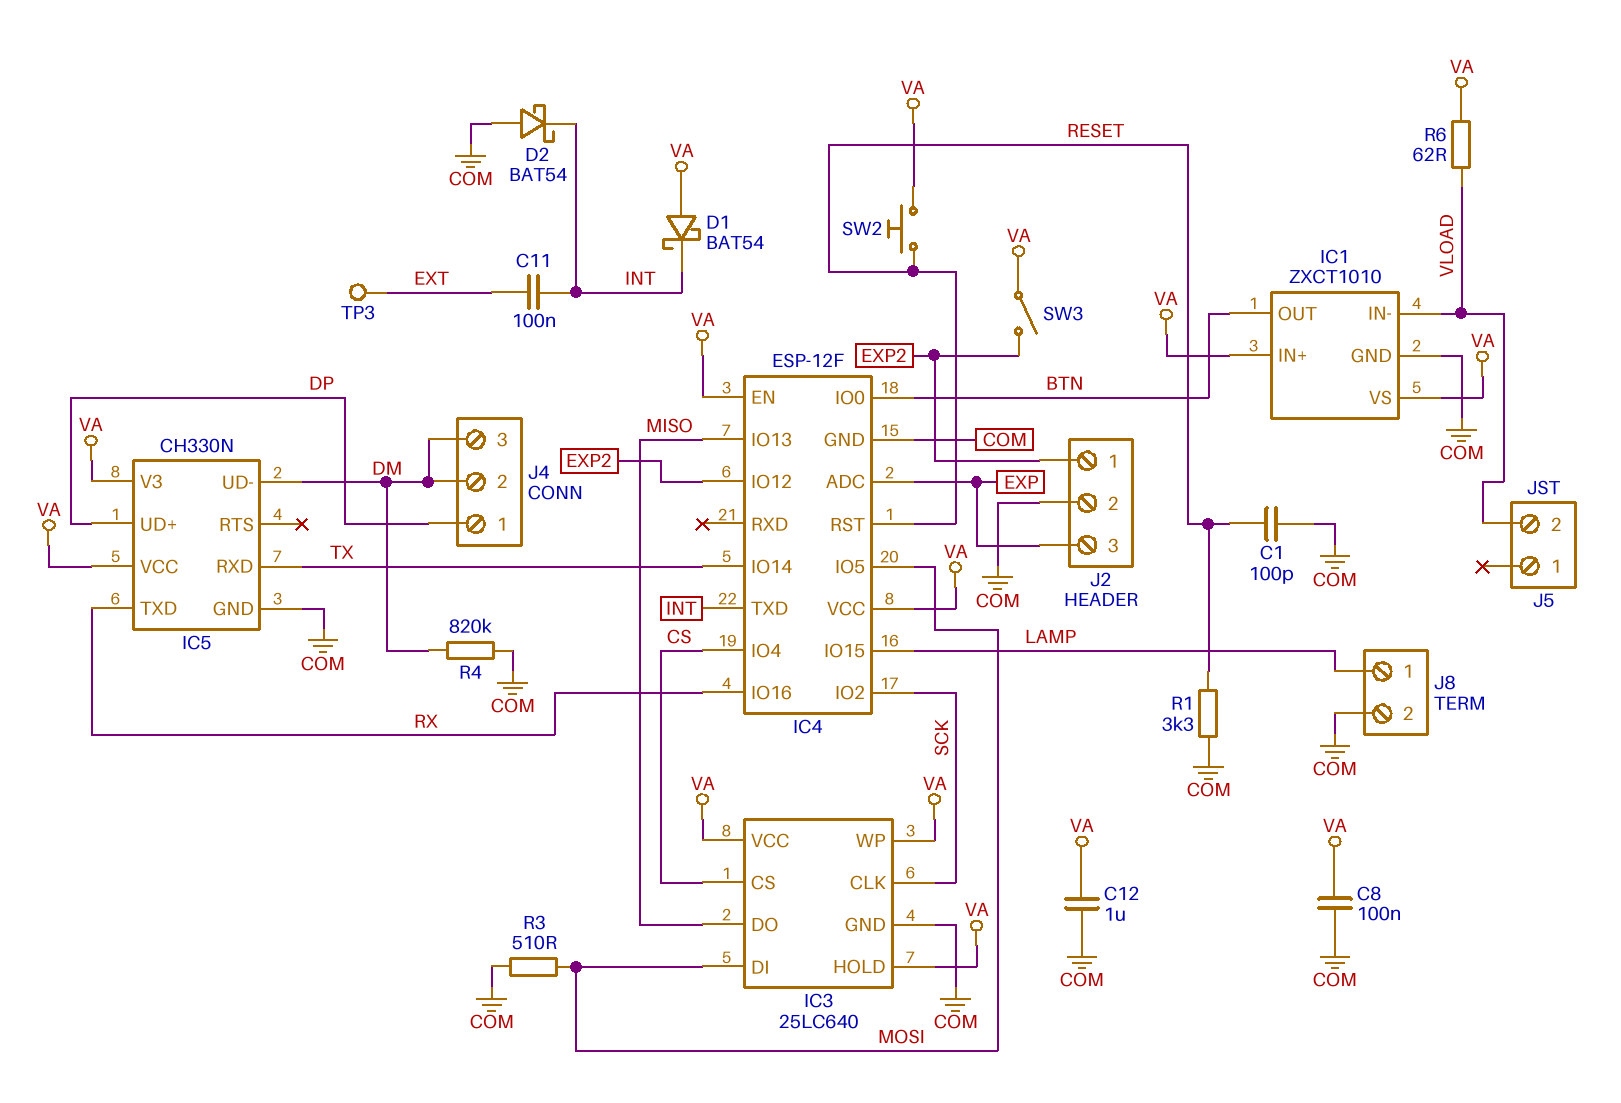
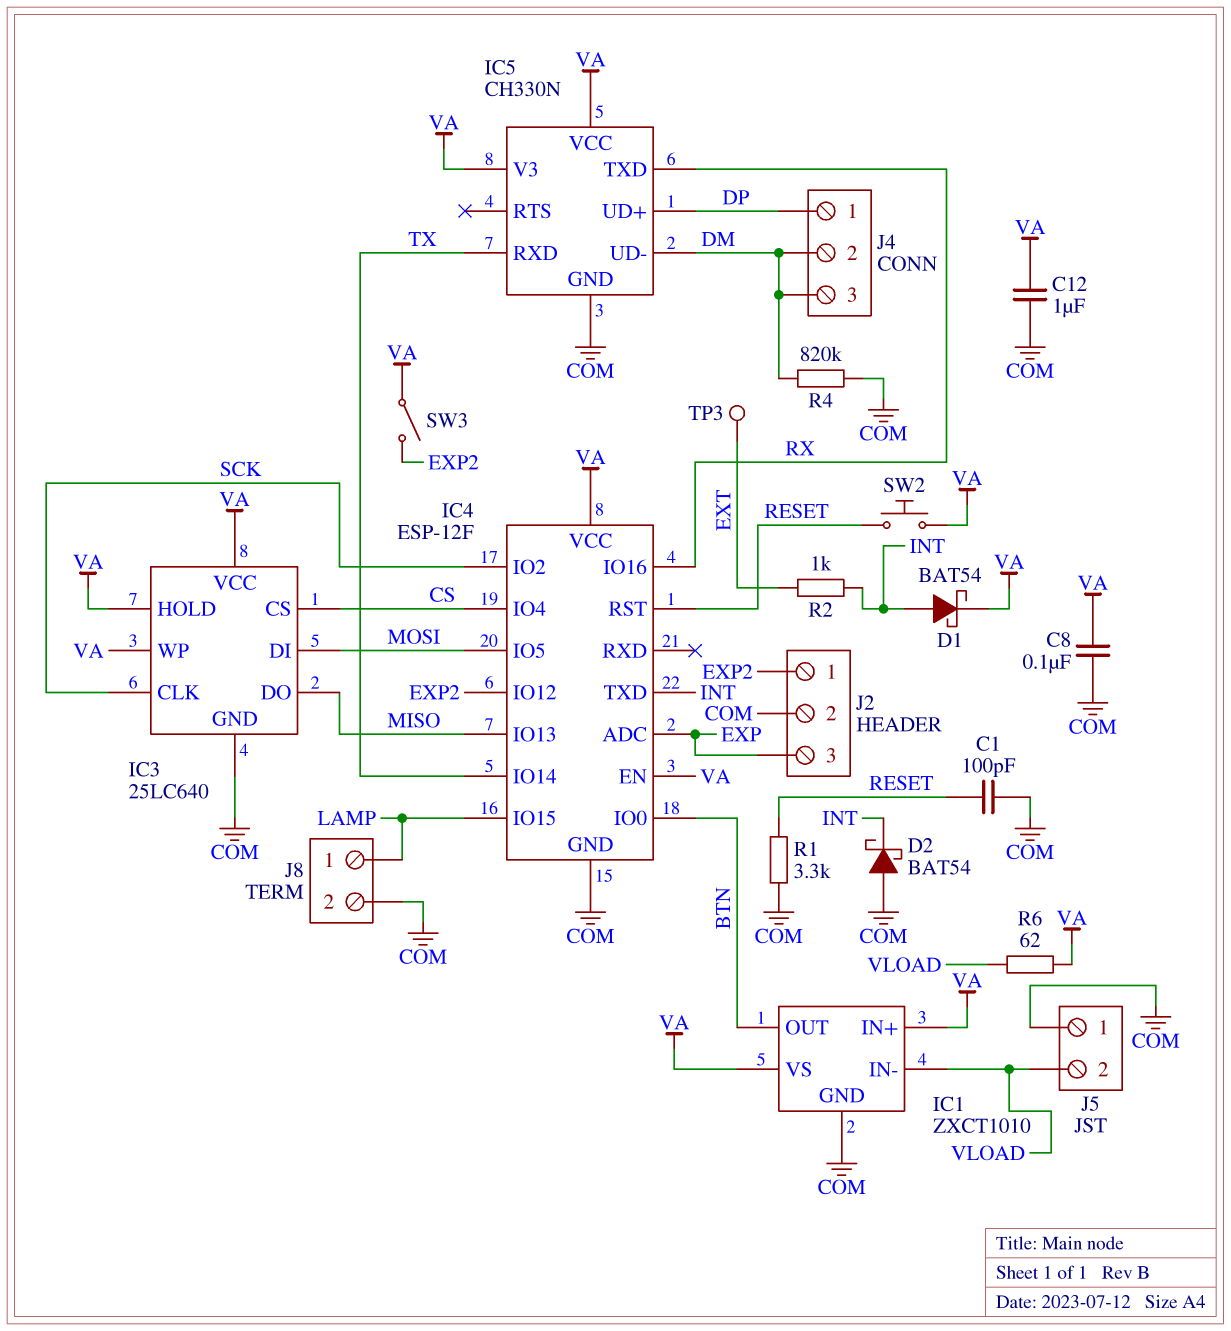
C11: 100nF (EXT, INT) -> none
D1: schottky BAT54 (A VA, K INT) -> schottky BAT54 (A INT, K VA)
J5 pin 1: none -> COM
R2: none -> 1k (EXT, INT)
R3: 510 (COM, MOSI) -> none

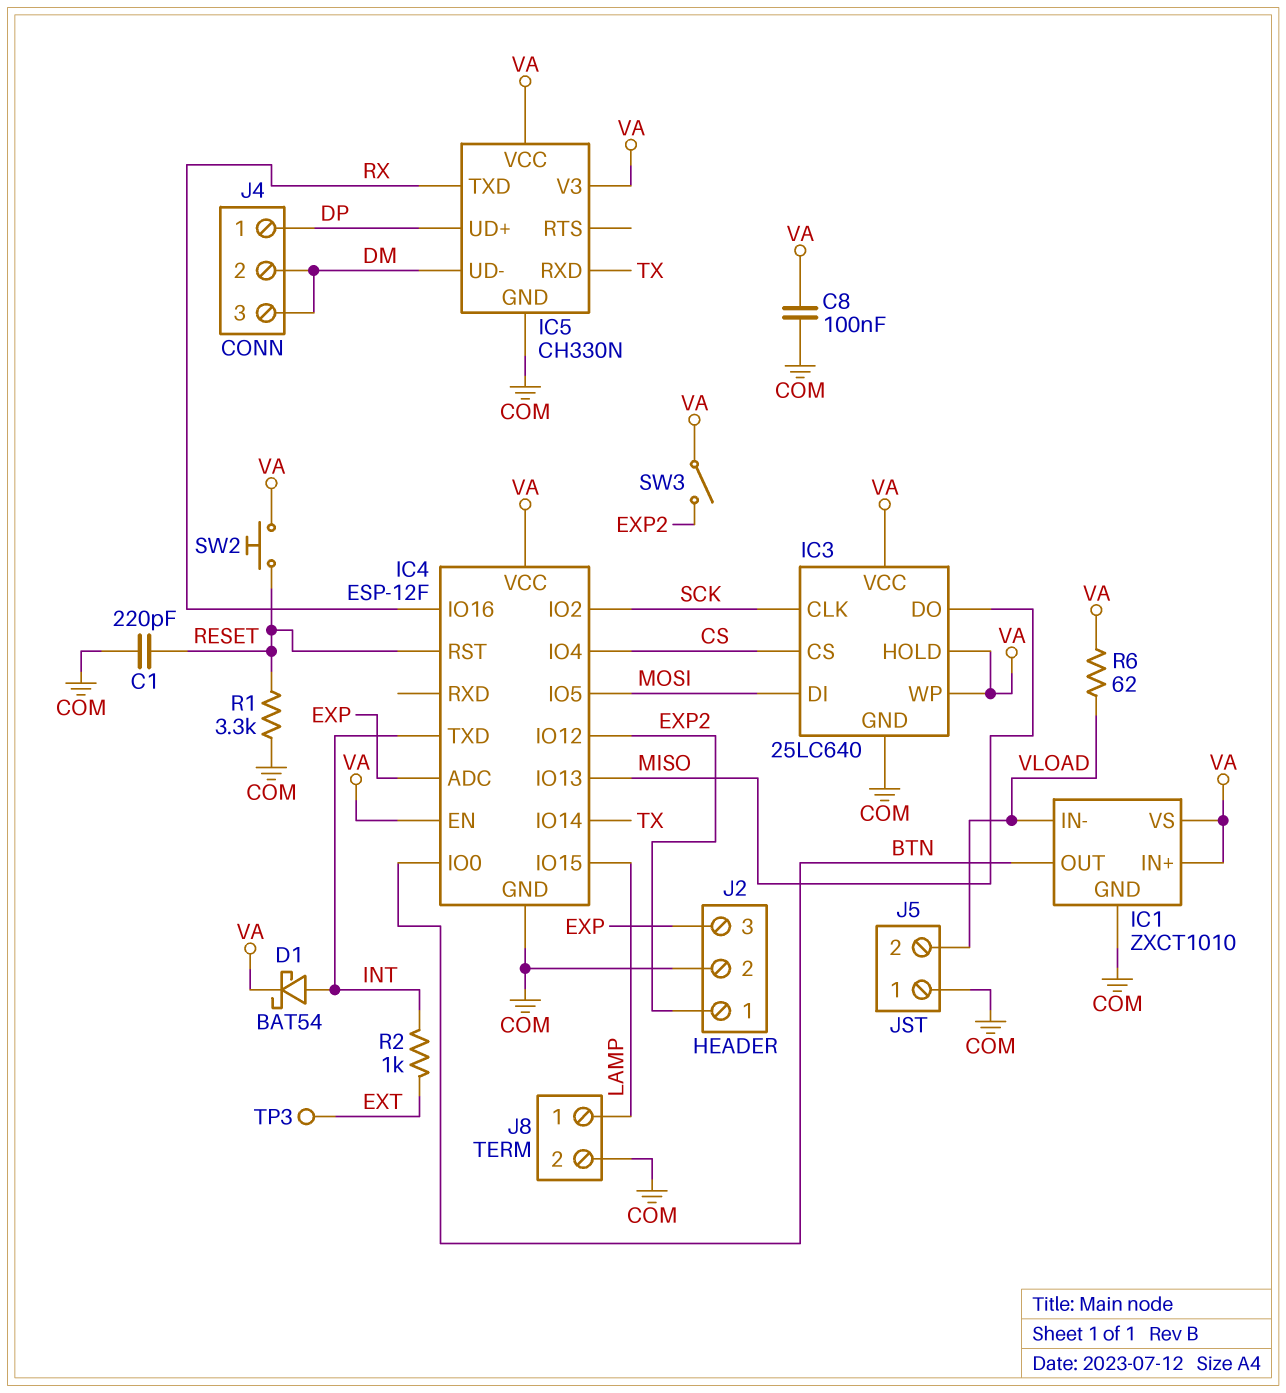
C1: 100pF (COM, RESET) -> 220pF (COM, RESET)
C12: 1uF (COM, VA) -> none
D2: schottky BAT54 (A COM, K INT) -> none
R4: 820k (COM, DM) -> none

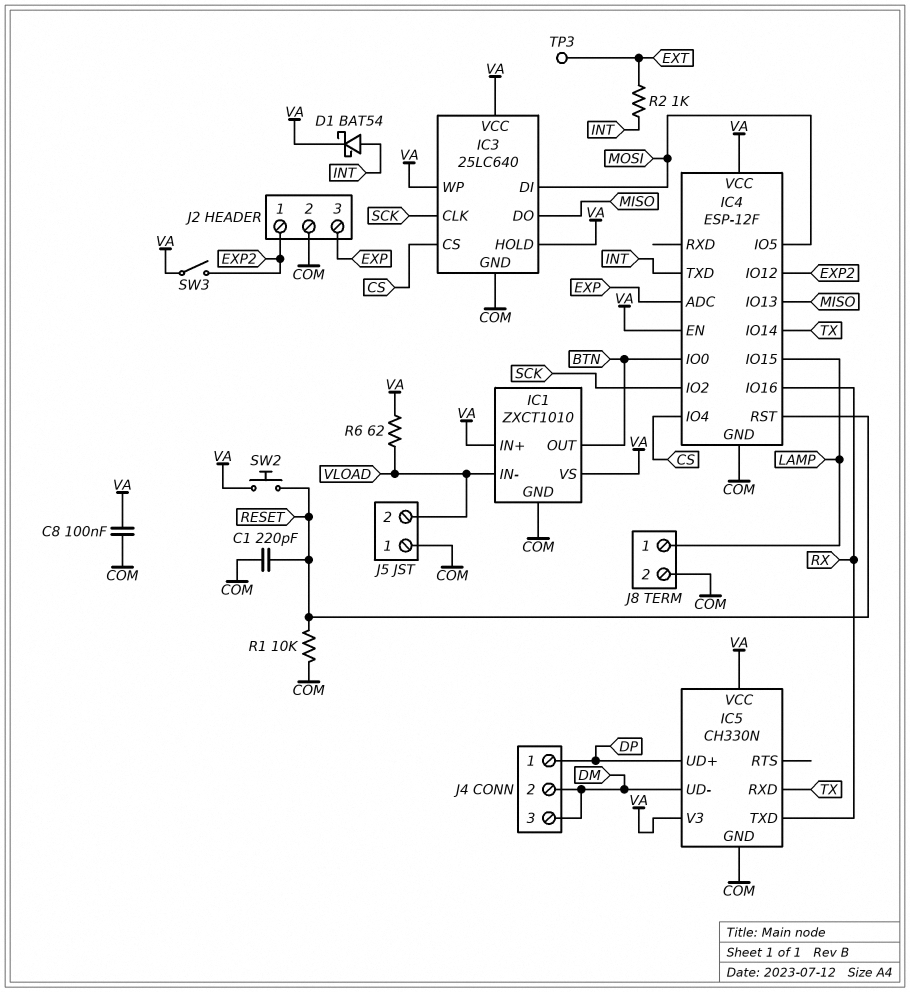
R1: 3.3k (COM, RESET) -> 10k (COM, RESET)

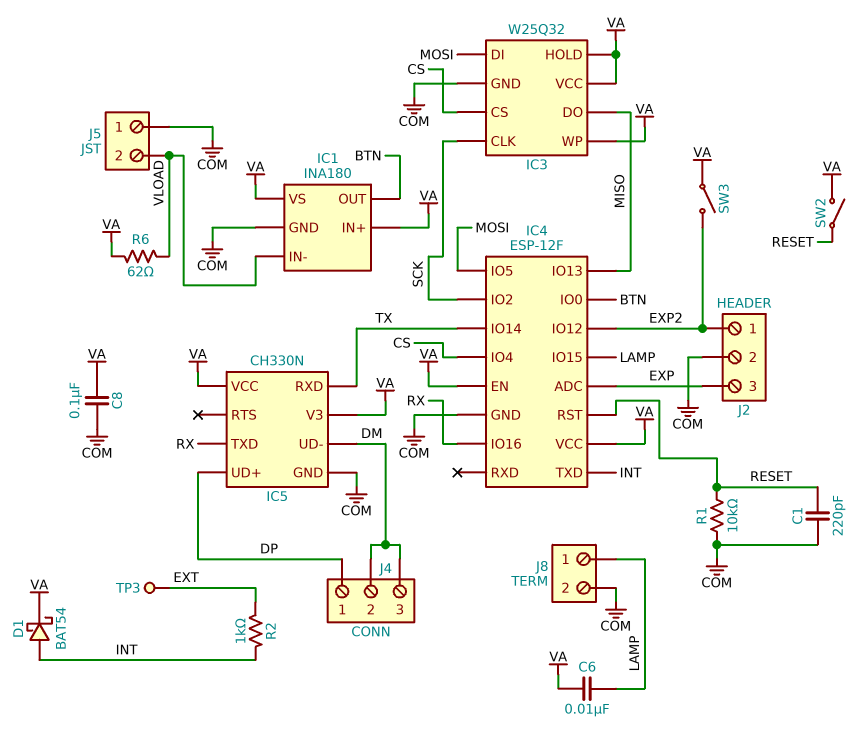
C6: none -> 10nF (LAMP, VA)
IC1: ZXCT1010 -> INA180
IC3: 25LC640 -> W25Q32
SW2: button (RESET, VA) -> switch (RESET, VA)

